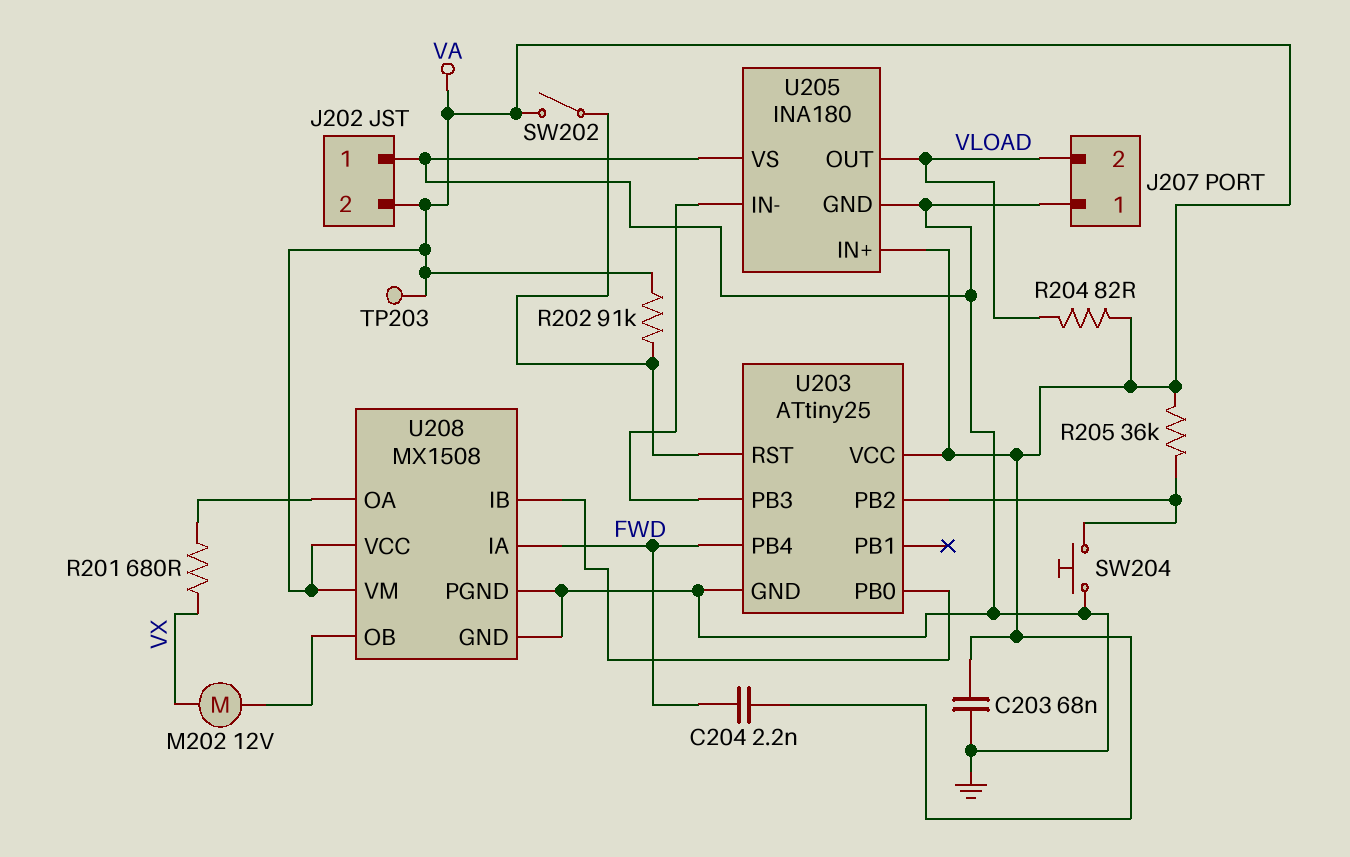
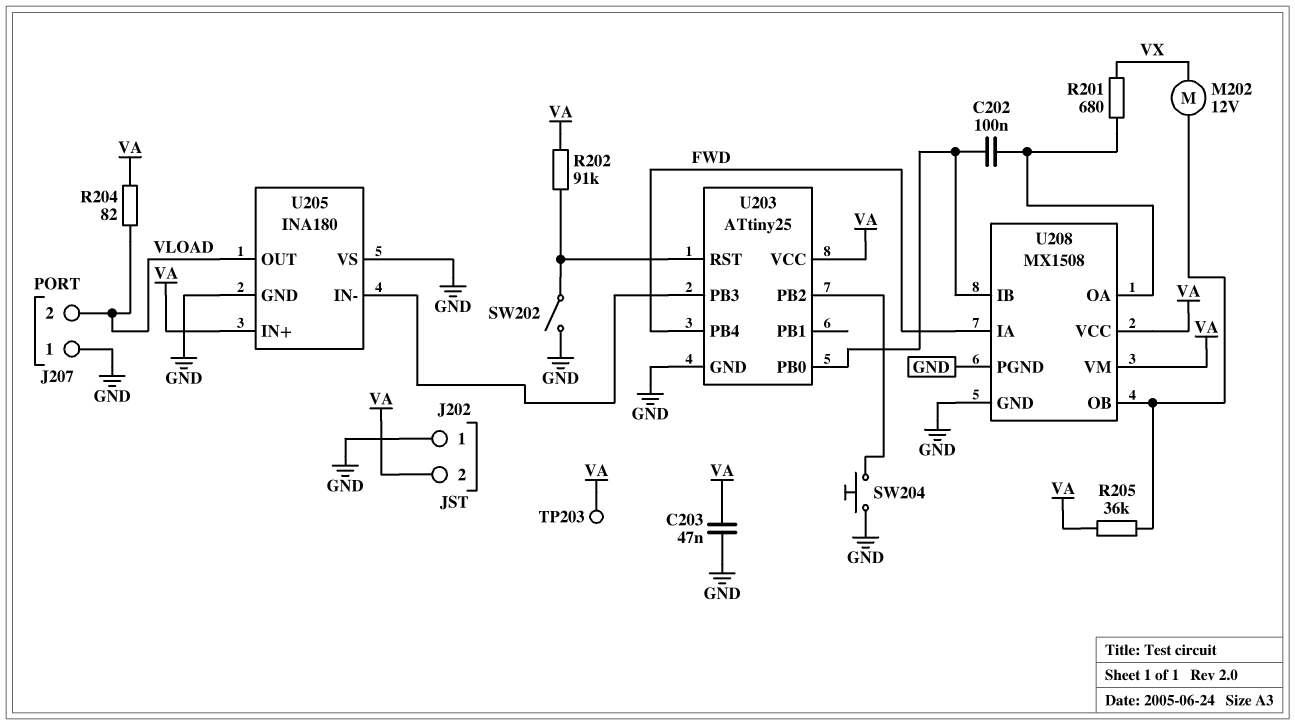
C202: none -> 100nF (U203/PB0, U208/OA)
C203: 68nF (GND, VA) -> 47nF (GND, VA)
C204: 2.2nF (FWD, VA) -> none
R205: 36k (U203/PB2, VA) -> 36k (U208/OB, VA)
SW202: switch (U203/RST, VA) -> switch (GND, U203/RST)

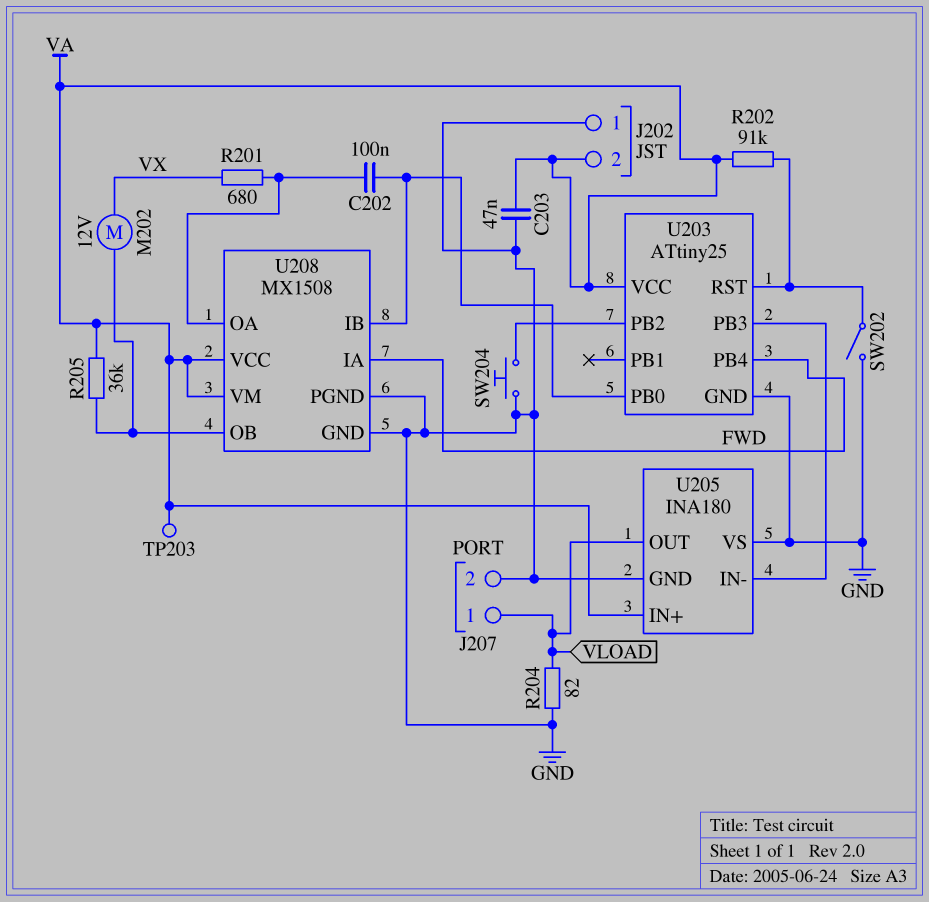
J207 pin 1: GND -> VLOAD
J207 pin 2: VLOAD -> GND
R204: 82 (VA, VLOAD) -> 82 (GND, VLOAD)

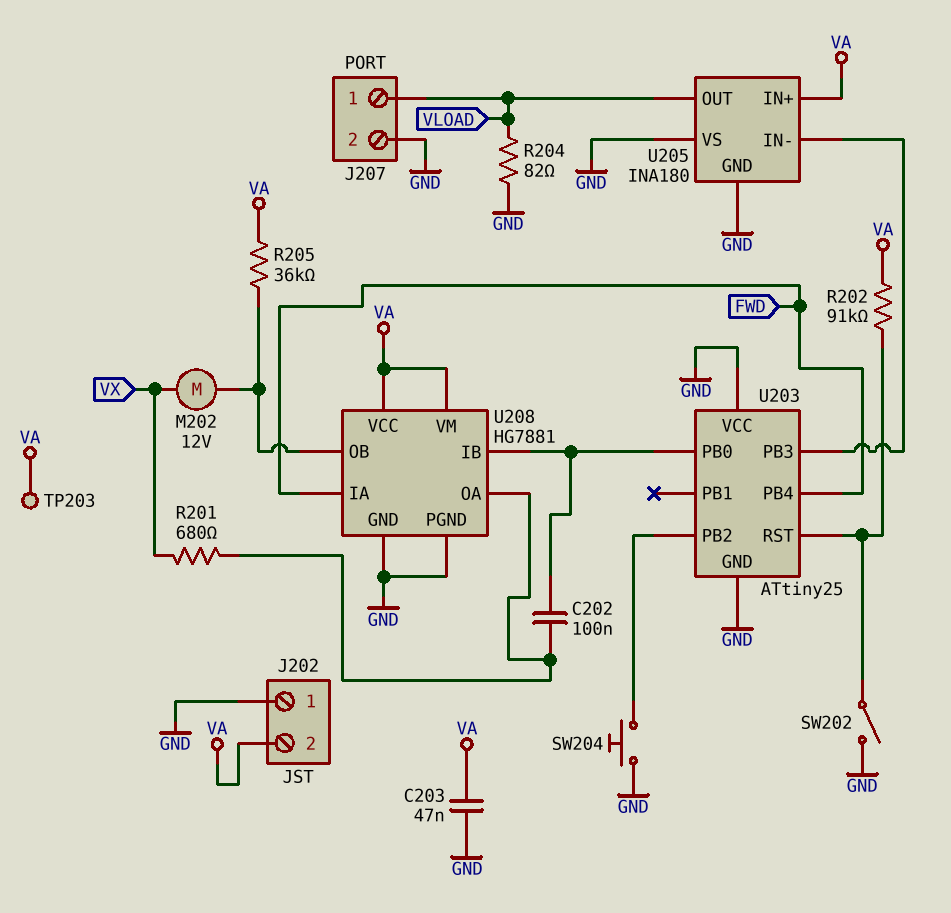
U203 pin VCC: VA -> GND
U208: MX1508 -> HG7881

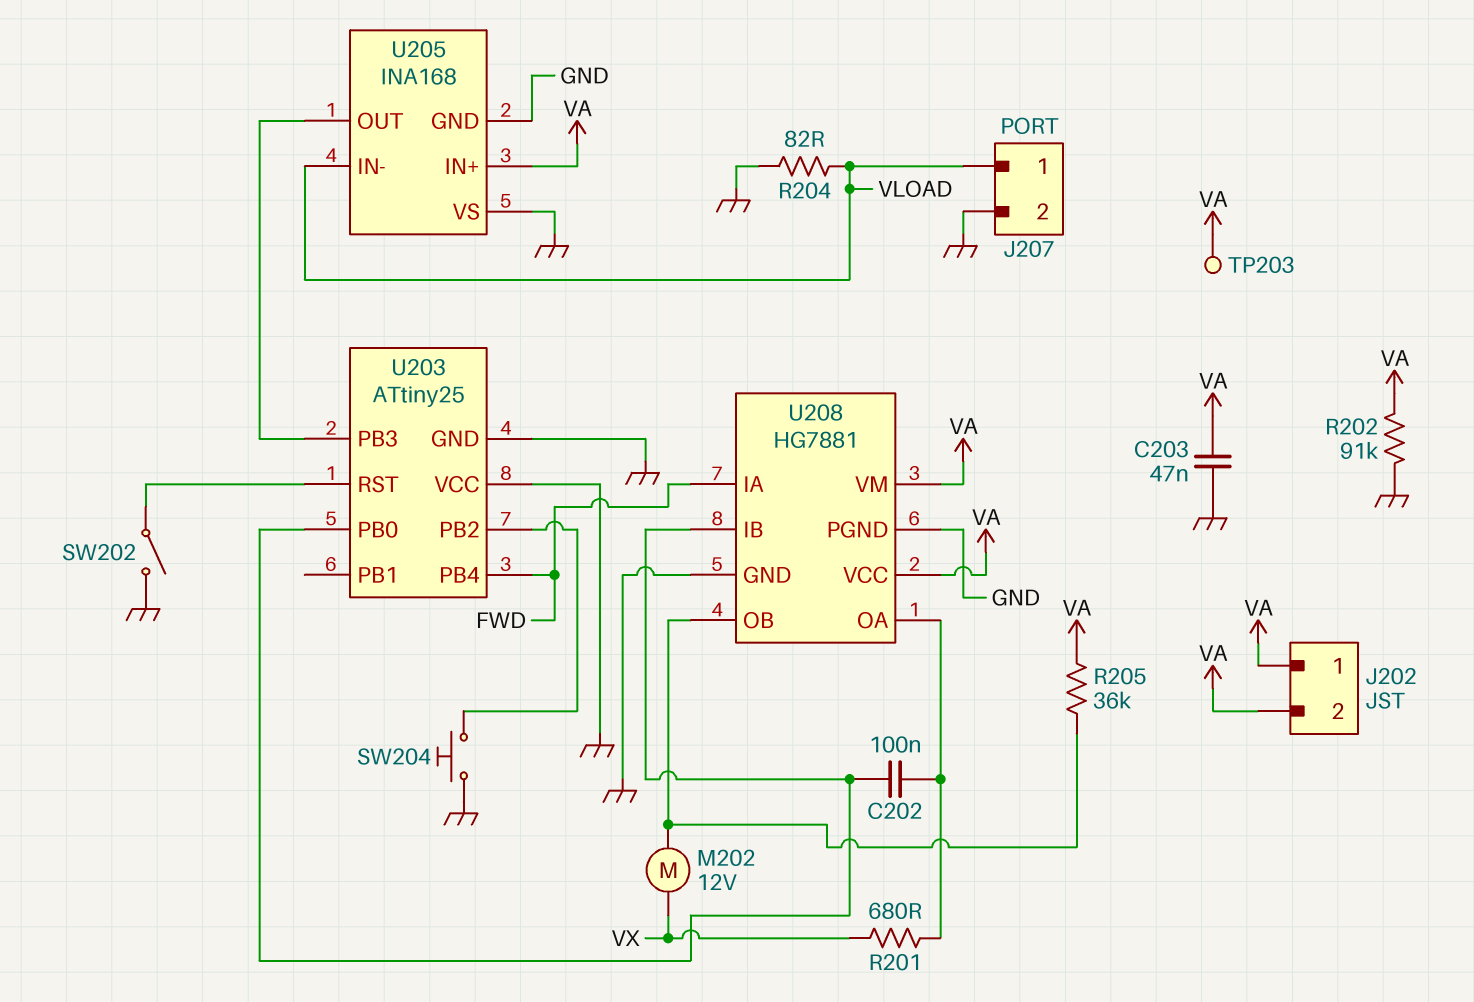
J202 pin 1: GND -> VA
R202: 91k (U203/RST, VA) -> 91k (GND, VA)
U205: INA180 -> INA168
U205 pin IN-: U203/PB3 -> VLOAD
U205 pin OUT: VLOAD -> U203/PB3

